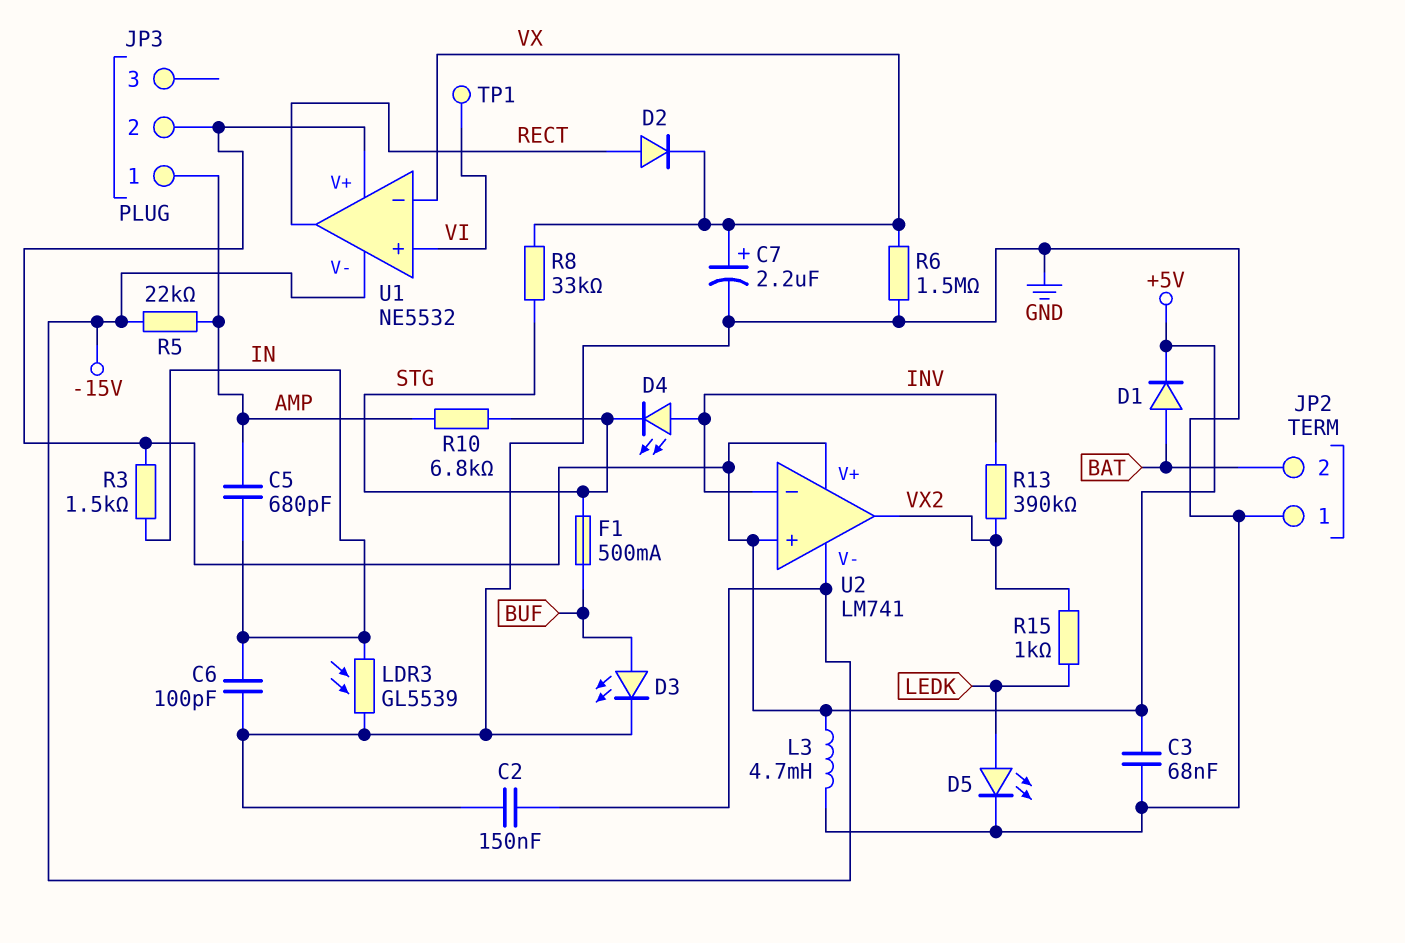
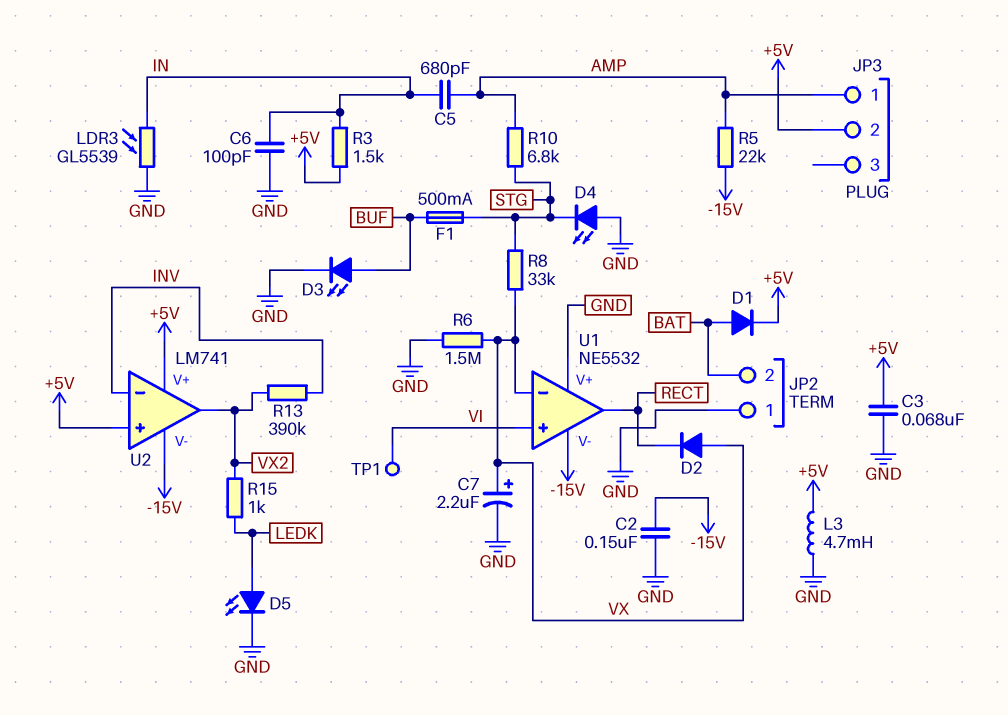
D2: diode (A RECT, K VX) -> diode (A VX, K RECT)
D4: LED (A INV, K STG) -> LED (A GND, K STG)
U1 pin V+: +5V -> GND

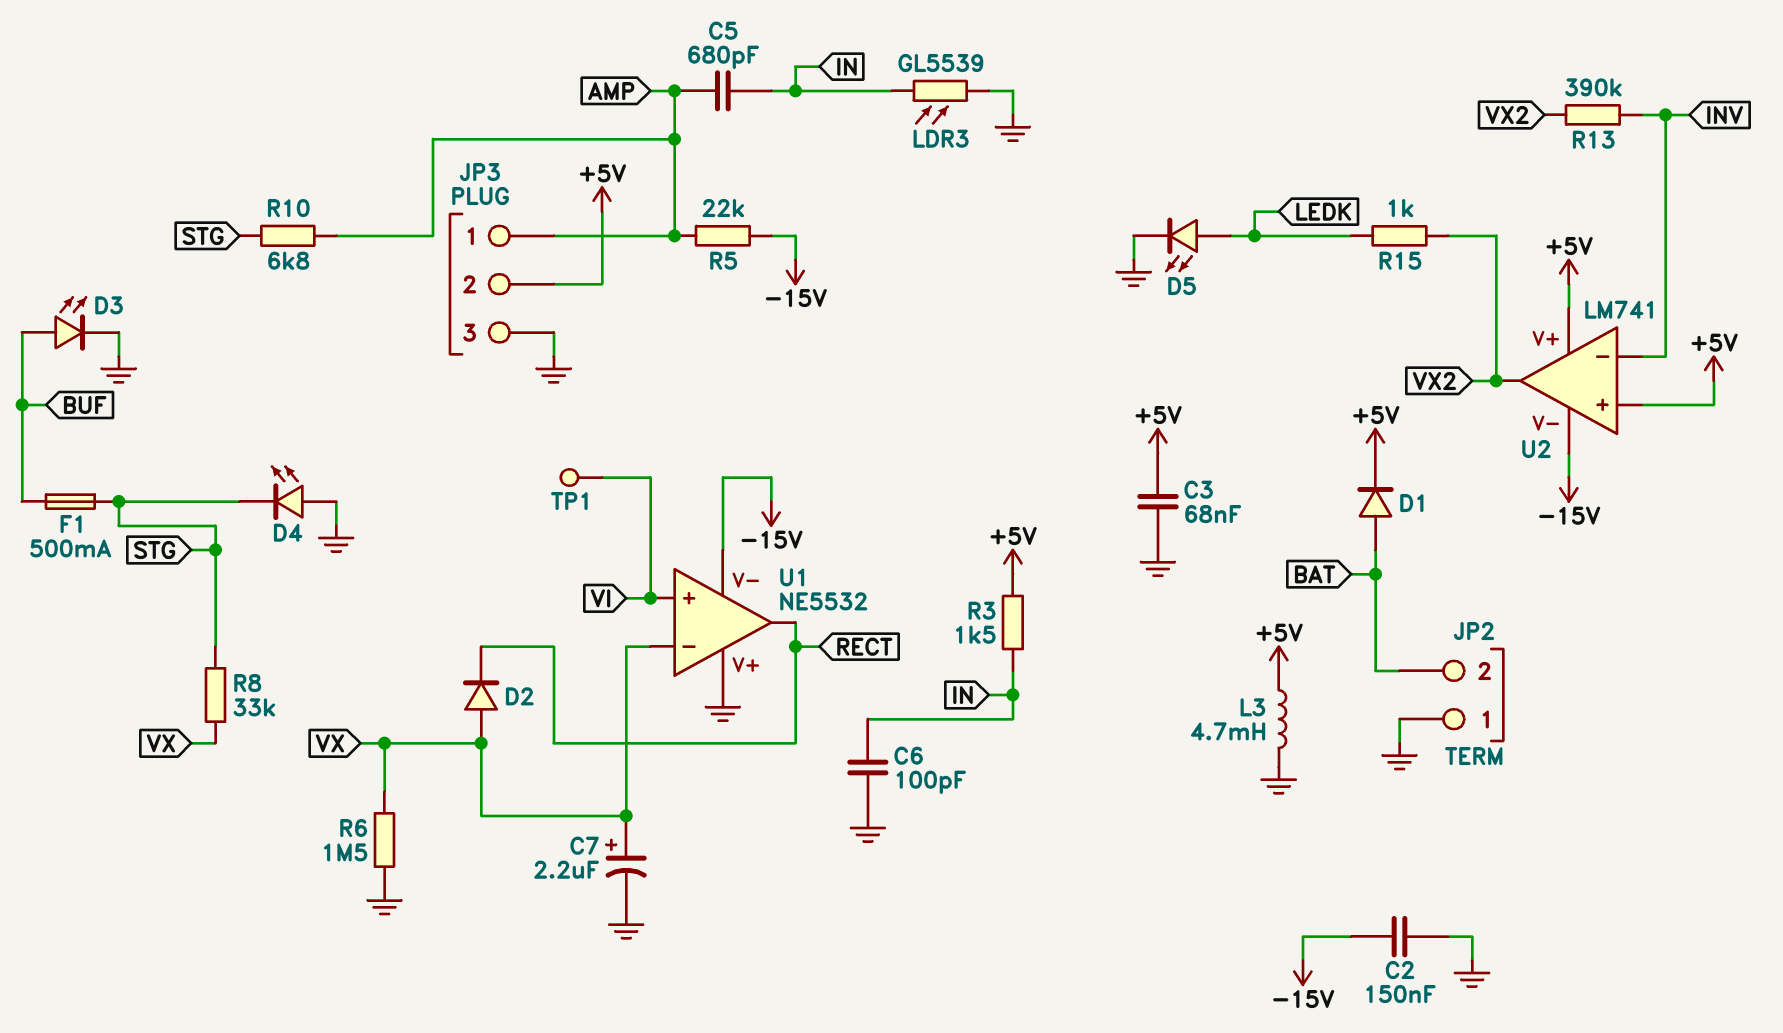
JP3 pin 3: none -> GND

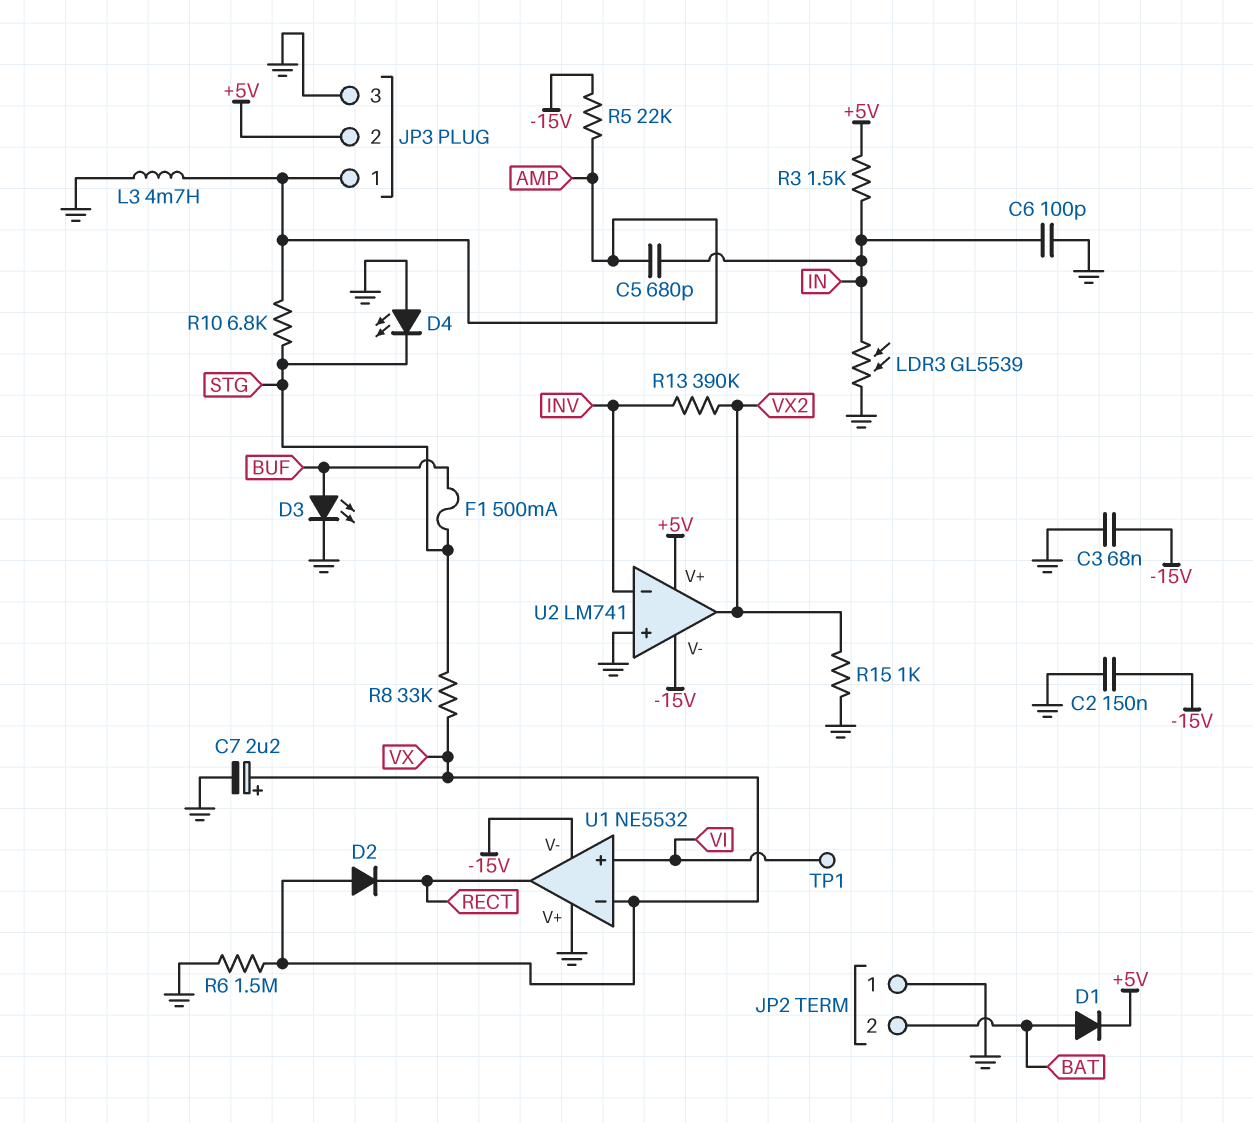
C3: 68nF (+5V, GND) -> 68nF (-15V, GND)
D5: LED (A LEDK, K GND) -> none
L3: 4.7mH (+5V, GND) -> 4.7mH (AMP, GND)
R15: 1k (LEDK, VX2) -> 1k (GND, VX2)
U2 pin in+: +5V -> GND

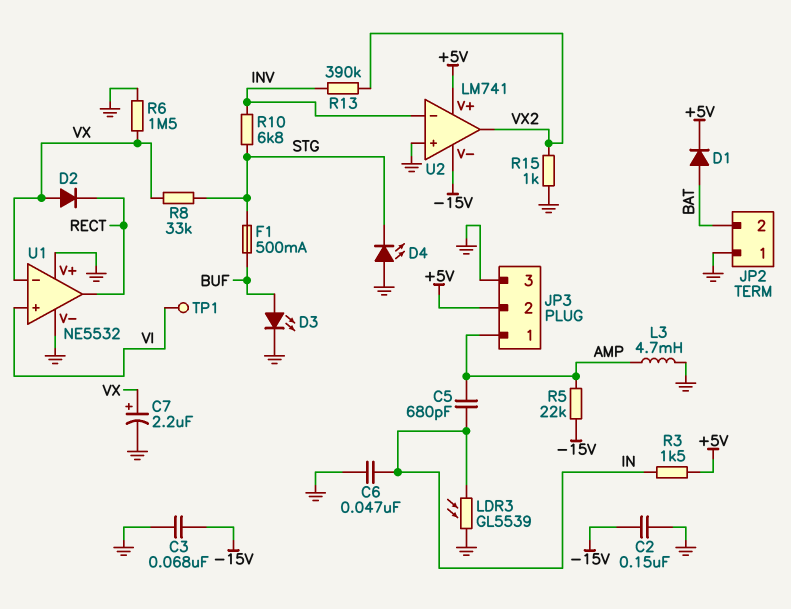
C6: 100pF (GND, IN) -> 47nF (GND, IN)
R10: 6.8k (AMP, STG) -> 6.8k (INV, STG)
U1 pin V-: -15V -> GND

